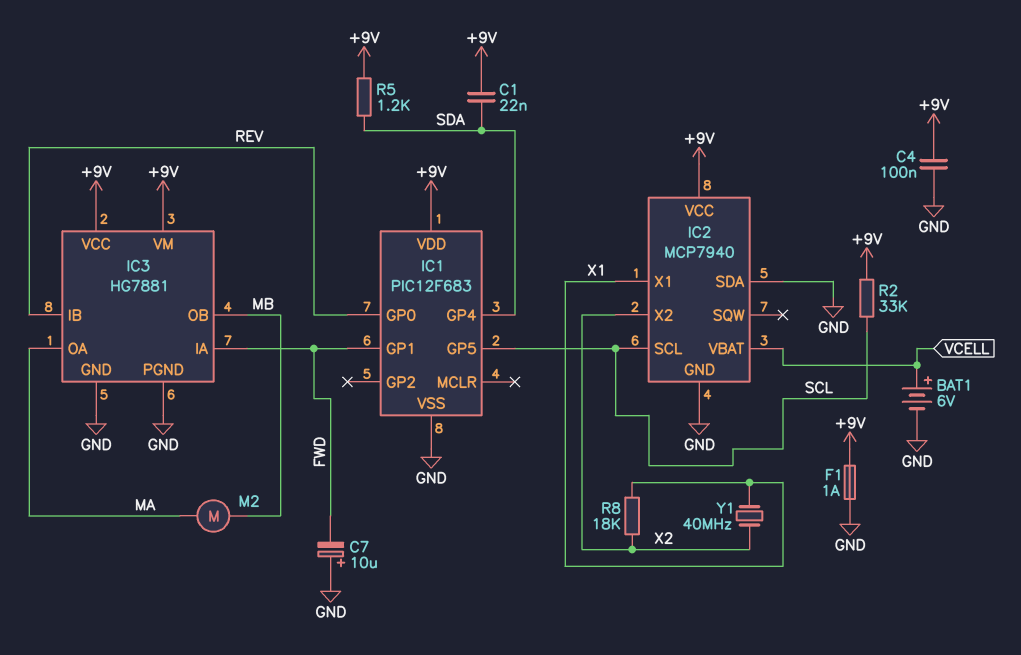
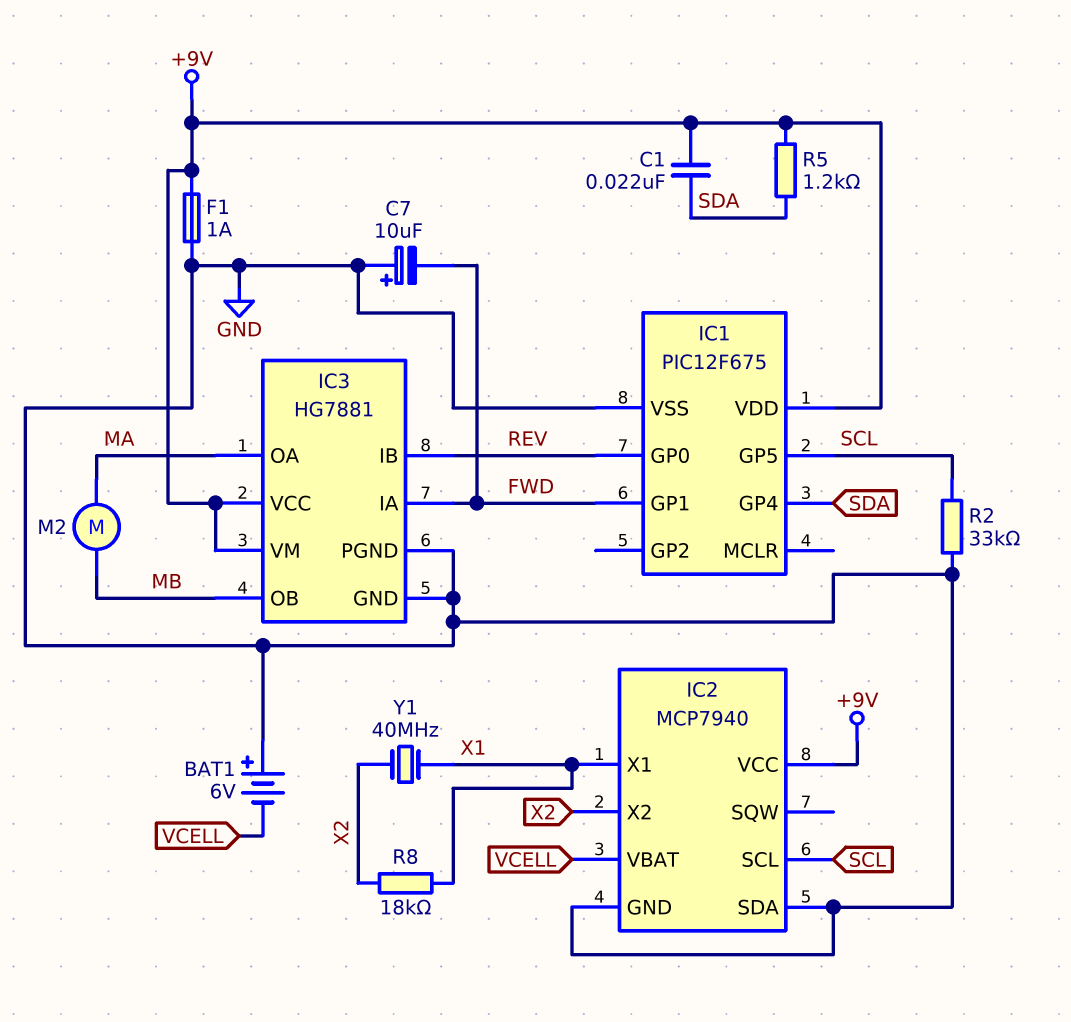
BAT1: 6V (plus VCELL, minus GND) -> 6V (plus GND, minus VCELL)
C4: 100nF (+9V, GND) -> none
IC1: PIC12F683 -> PIC12F675
R2: 33k (+9V, SCL) -> 33k (GND, SCL)

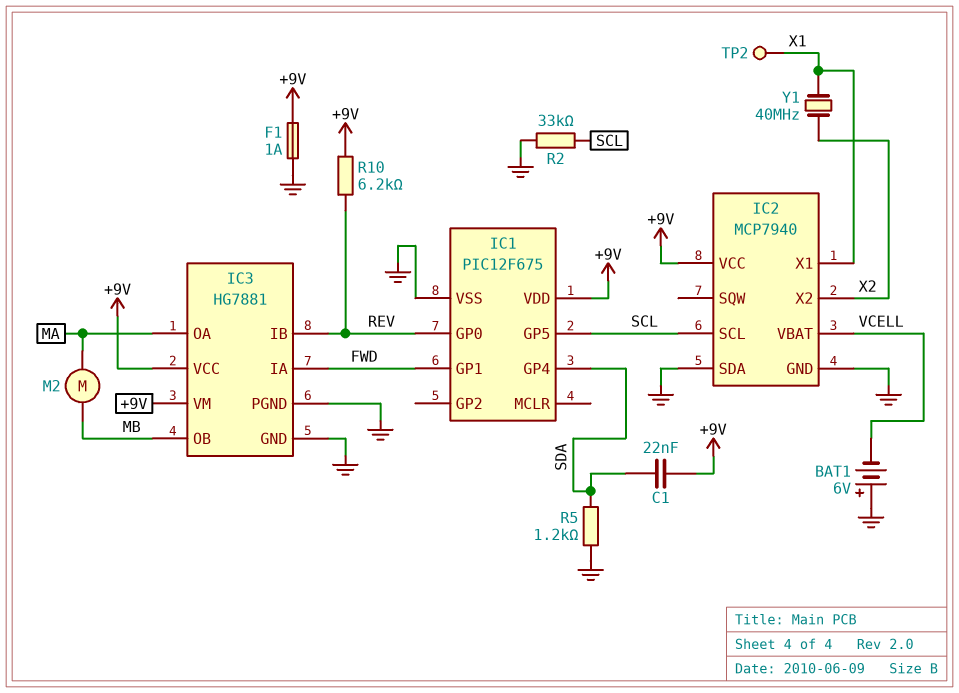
C7: 10uF (plus GND, minus FWD) -> none
R5: 1.2k (+9V, SDA) -> 1.2k (GND, SDA)
R8: 18k (X1, X2) -> none
R10: none -> 6.2k (+9V, REV)
TP2: none -> test point (X1)

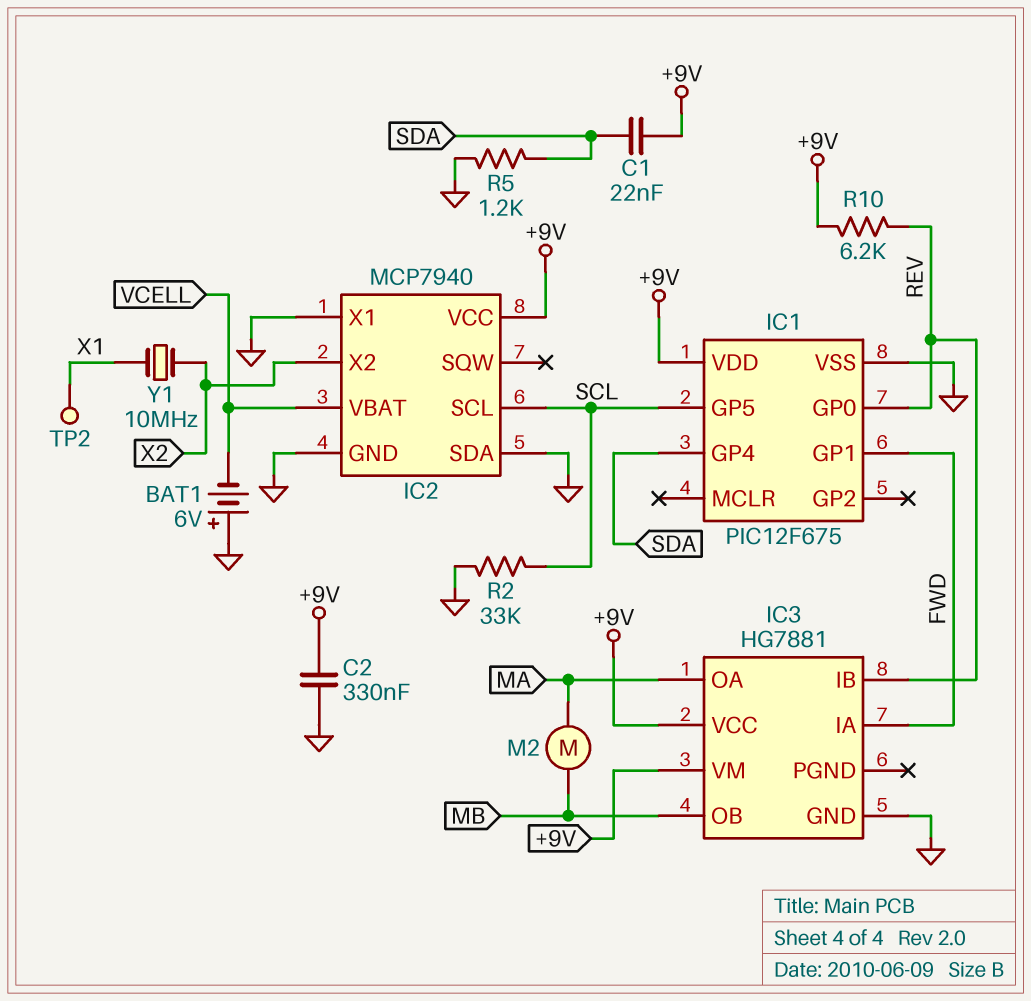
C2: none -> 330nF (+9V, GND)
F1: 1A (+9V, GND) -> none
IC2 pin X1: X1 -> GND
IC3 pin PGND: GND -> none
Y1: 40MHz (X1, X2) -> 10MHz (X1, X2)

